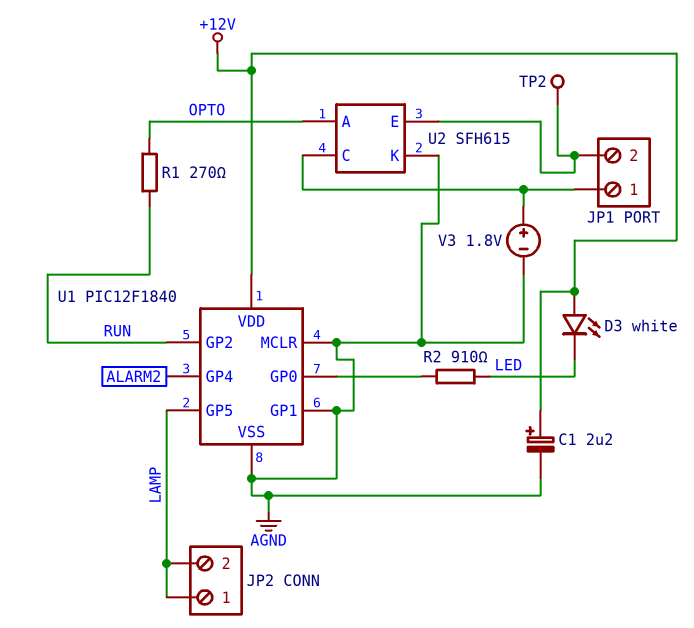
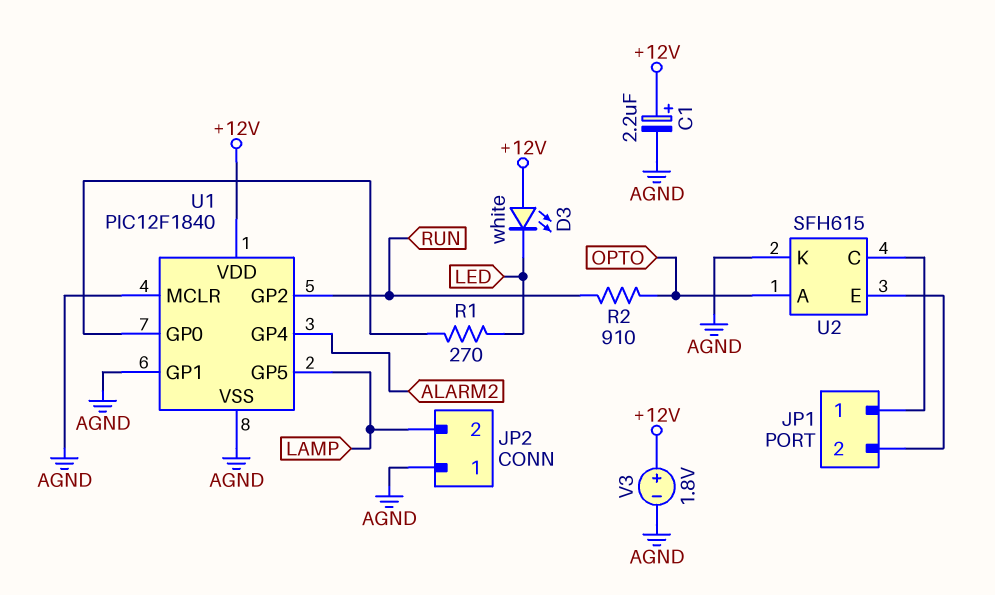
JP2 pin 1: LAMP -> AGND
R1: 270 (OPTO, RUN) -> 270 (LED, U1/GP0)
R2: 910 (LED, U1/GP0) -> 910 (OPTO, RUN)
TP2: test point (JP1/2) -> none
V3: 1.8V (plus JP1/1, minus AGND) -> 1.8V (plus +12V, minus AGND)

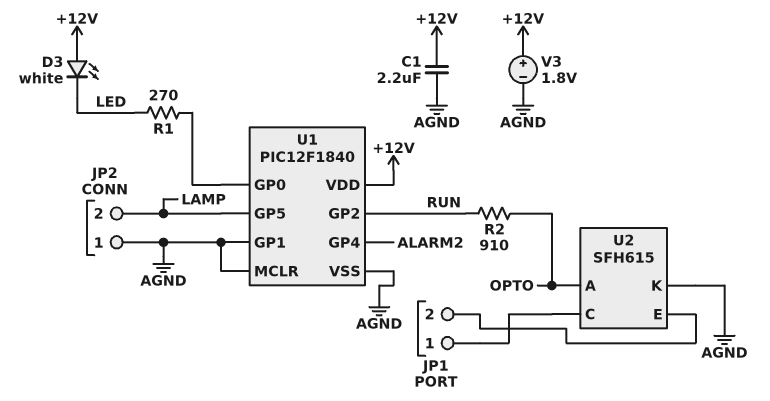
C1: 2.2uF (plus +12V, minus AGND) -> 2.2uF (+12V, AGND)

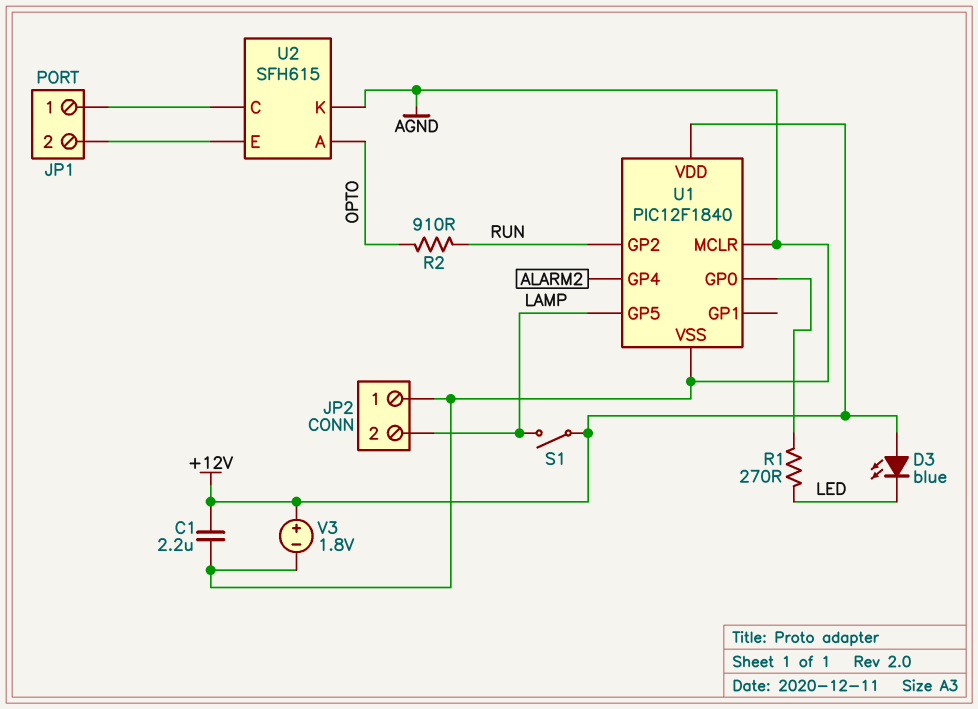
D3: LED white (A +12V, K LED) -> LED blue (A +12V, K LED)
S1: none -> switch (+12V, LAMP)
U1 pin GP1: AGND -> none

